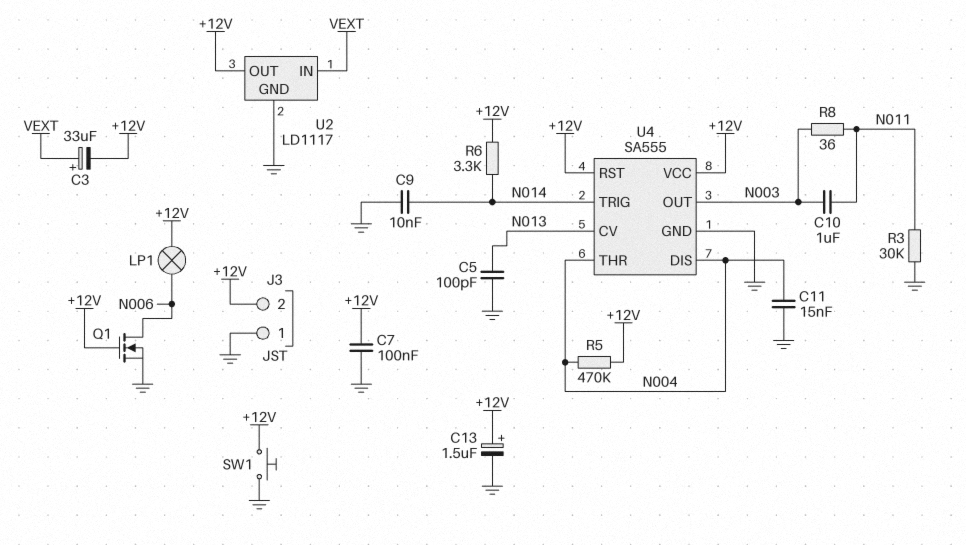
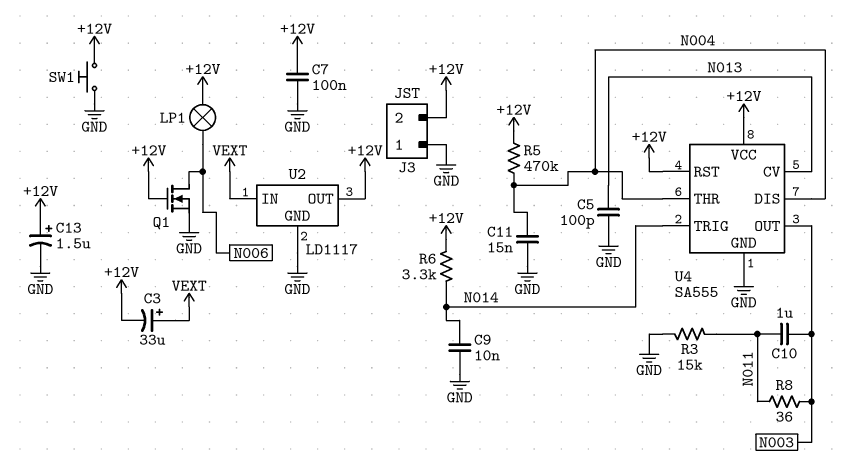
R3: 30k (GND, N011) -> 15k (GND, N011)

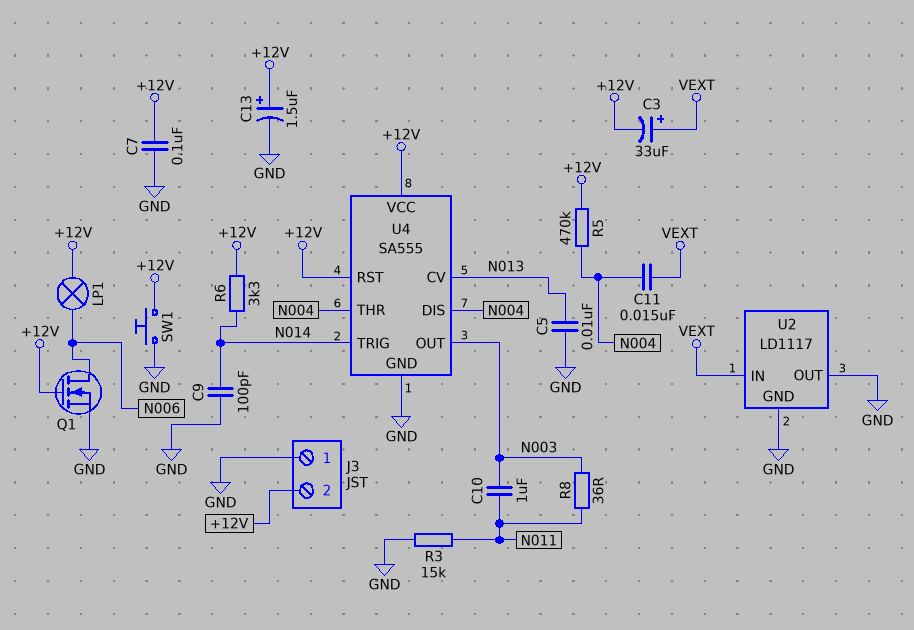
C5: 100pF (GND, N013) -> 10nF (GND, N013)
C9: 10nF (GND, N014) -> 100pF (GND, N014)
C11: 15nF (GND, N004) -> 15nF (N004, VEXT)
U2 pin OUT: +12V -> GND

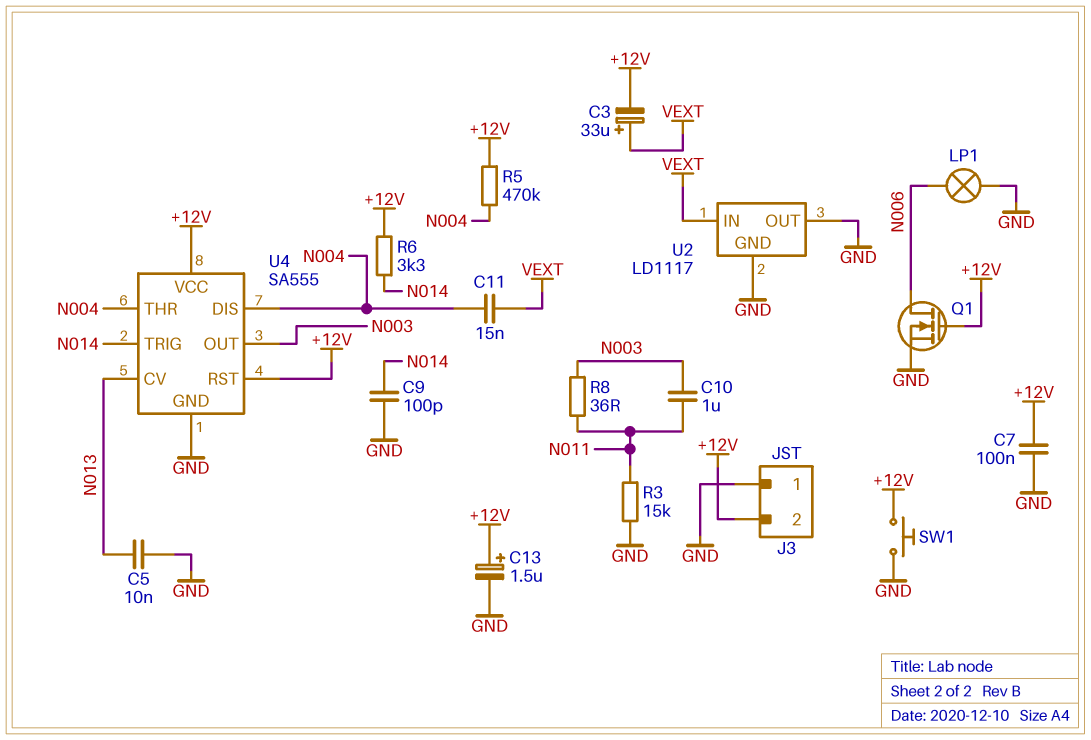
LP1: lamp (+12V, N006) -> lamp (GND, N006)

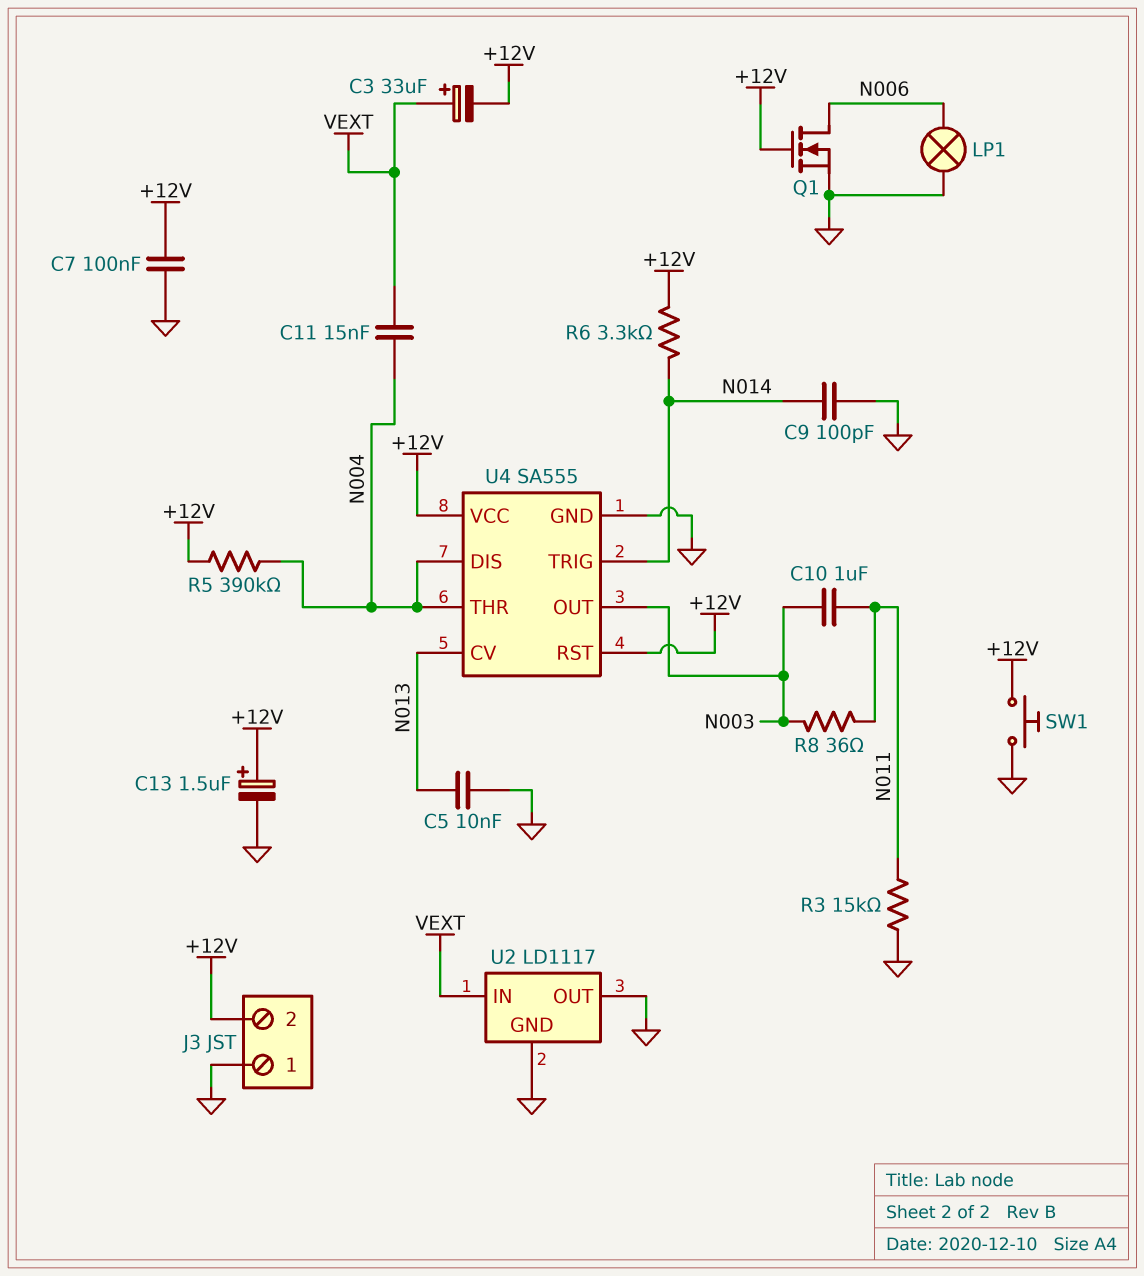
R5: 470k (+12V, N004) -> 390k (+12V, N004)

